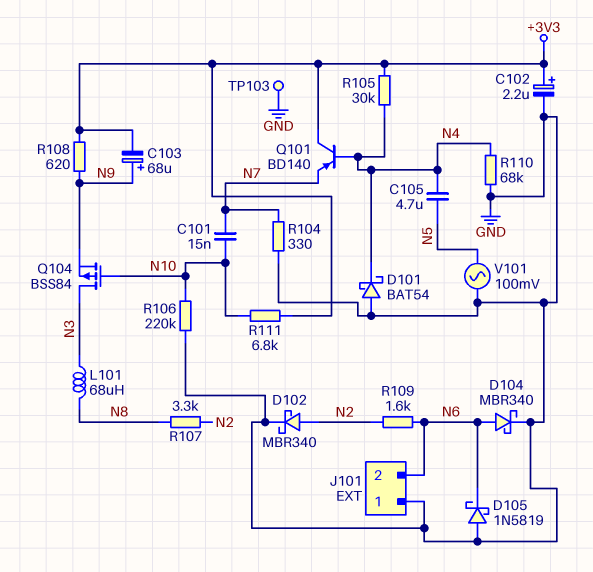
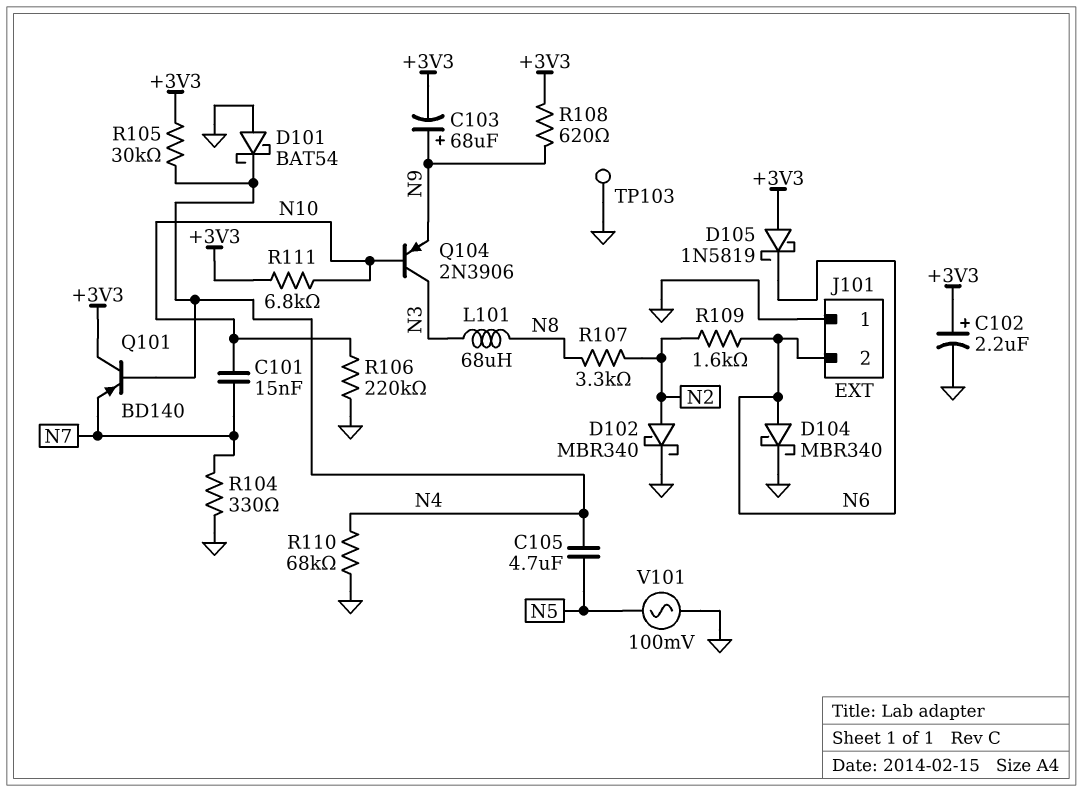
D105: schottky 1N5819 (A GND, K N6) -> schottky 1N5819 (A +3V3, K N6)
Q104: PMOS BSS84 (G N10, D N3, S N9) -> PNP 2N3906 (B N10, C N3, E N9)

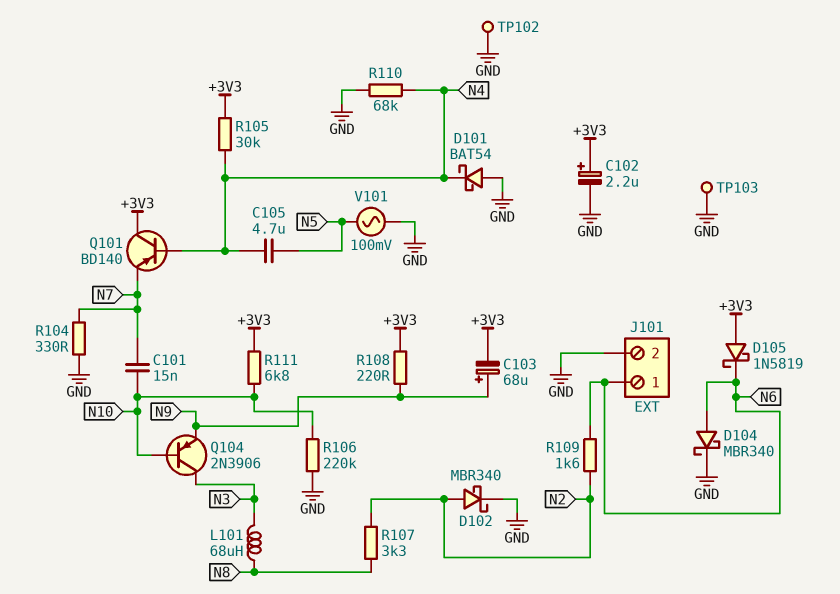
J101 pin 1: GND -> N6
J101 pin 2: N6 -> GND
R108: 620 (+3V3, N9) -> 220 (+3V3, N9)
TP102: none -> test point (GND)

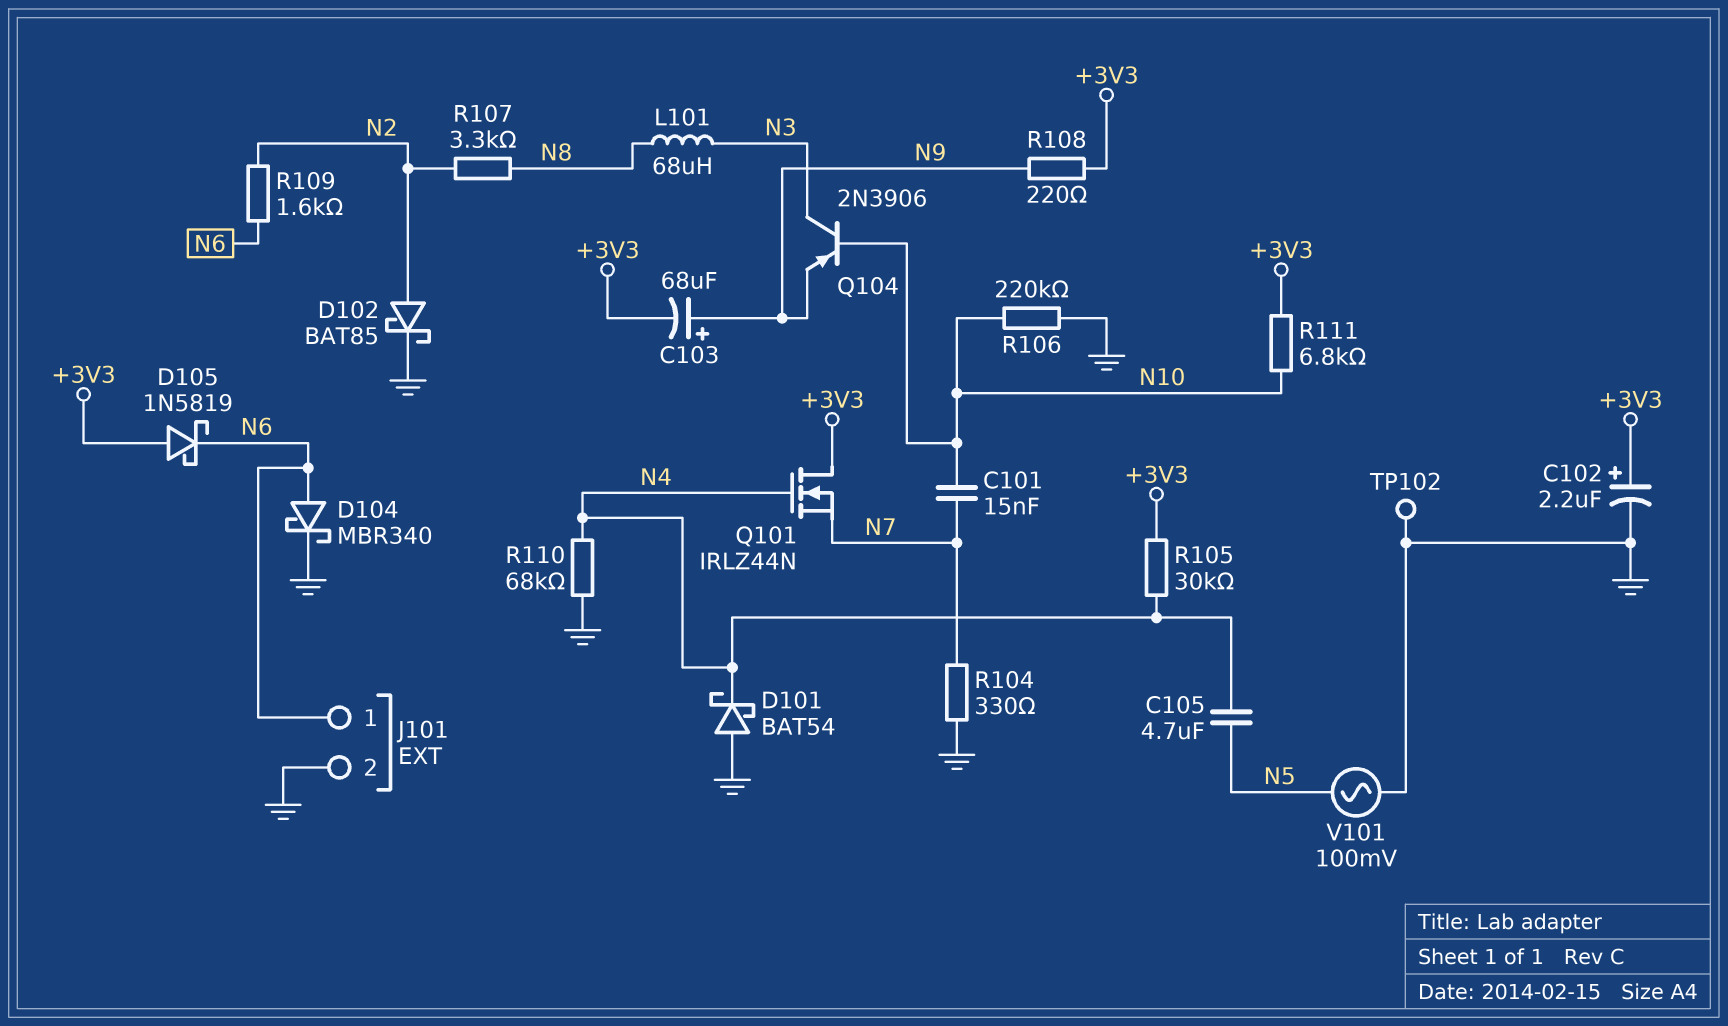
D102: schottky MBR340 (A N2, K GND) -> schottky BAT85 (A N2, K GND)
Q101: PNP BD140 (B N4, C +3V3, E N7) -> NMOS IRLZ44N (G N4, D +3V3, S N7)
TP103: test point (GND) -> none

